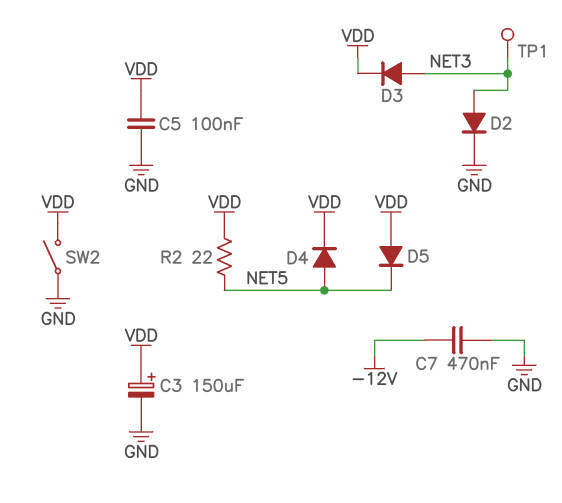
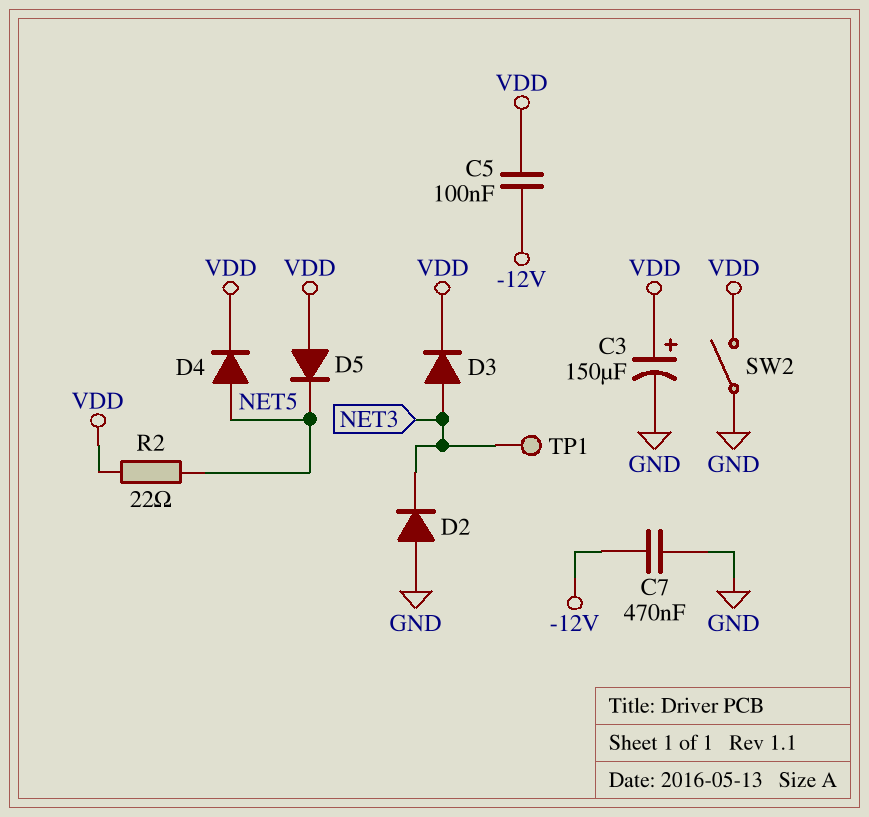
C5: 100nF (GND, VDD) -> 100nF (-12V, VDD)
D2: diode (A NET3, K GND) -> diode (A GND, K NET3)

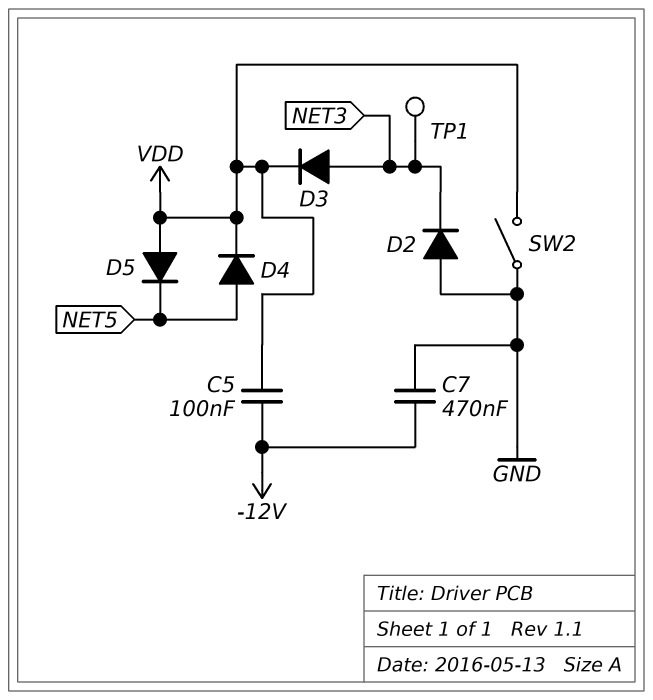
C3: 150uF (plus VDD, minus GND) -> none
R2: 22 (NET5, VDD) -> none

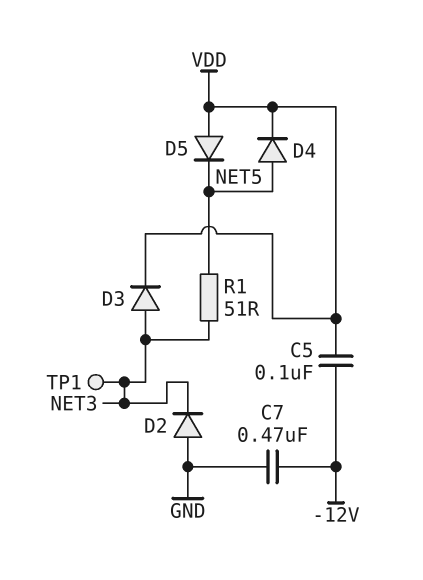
R1: none -> 51 (NET3, NET5)
SW2: switch (GND, VDD) -> none

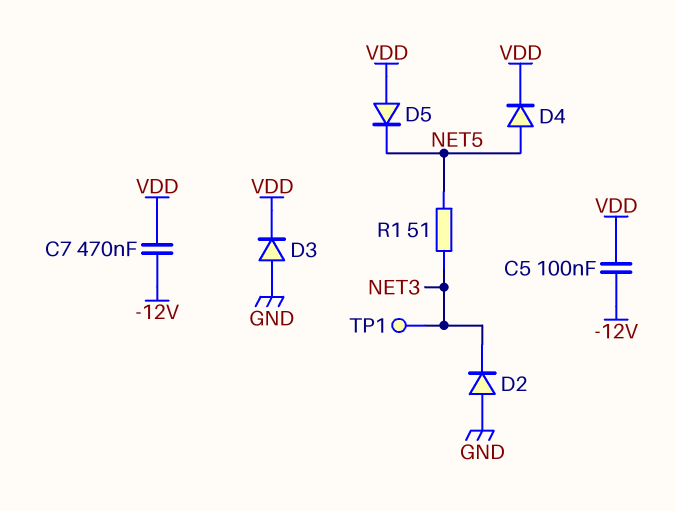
C7: 470nF (-12V, GND) -> 470nF (-12V, VDD)
D3: diode (A NET3, K VDD) -> diode (A GND, K VDD)

